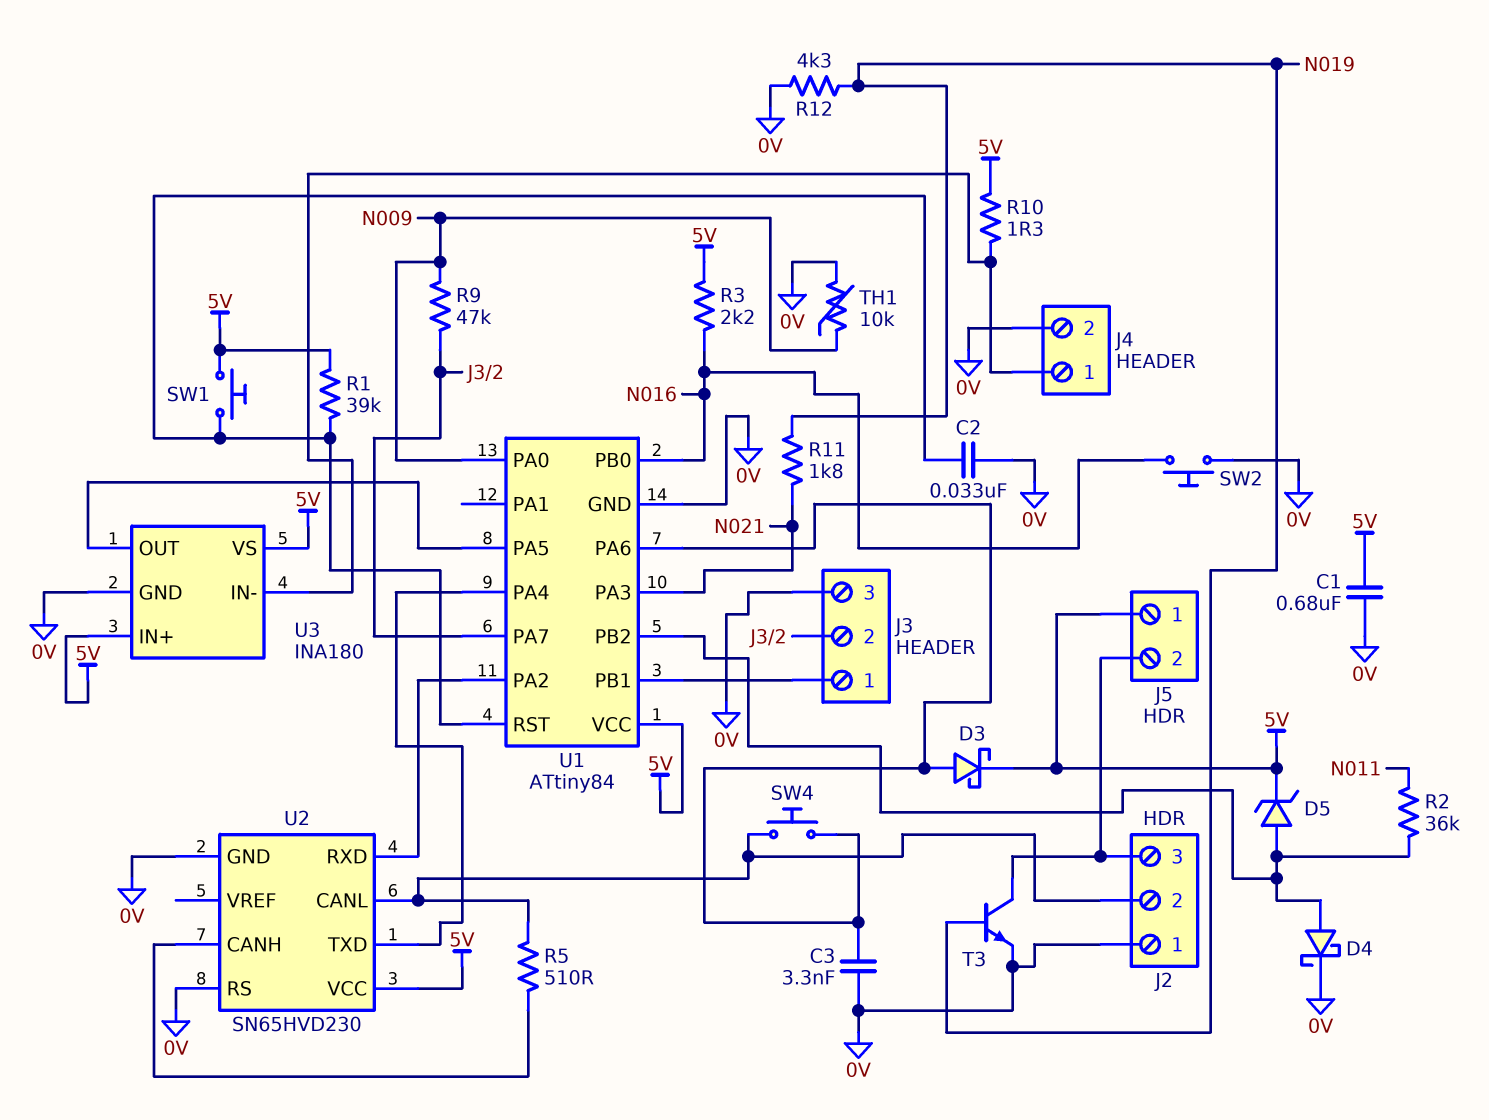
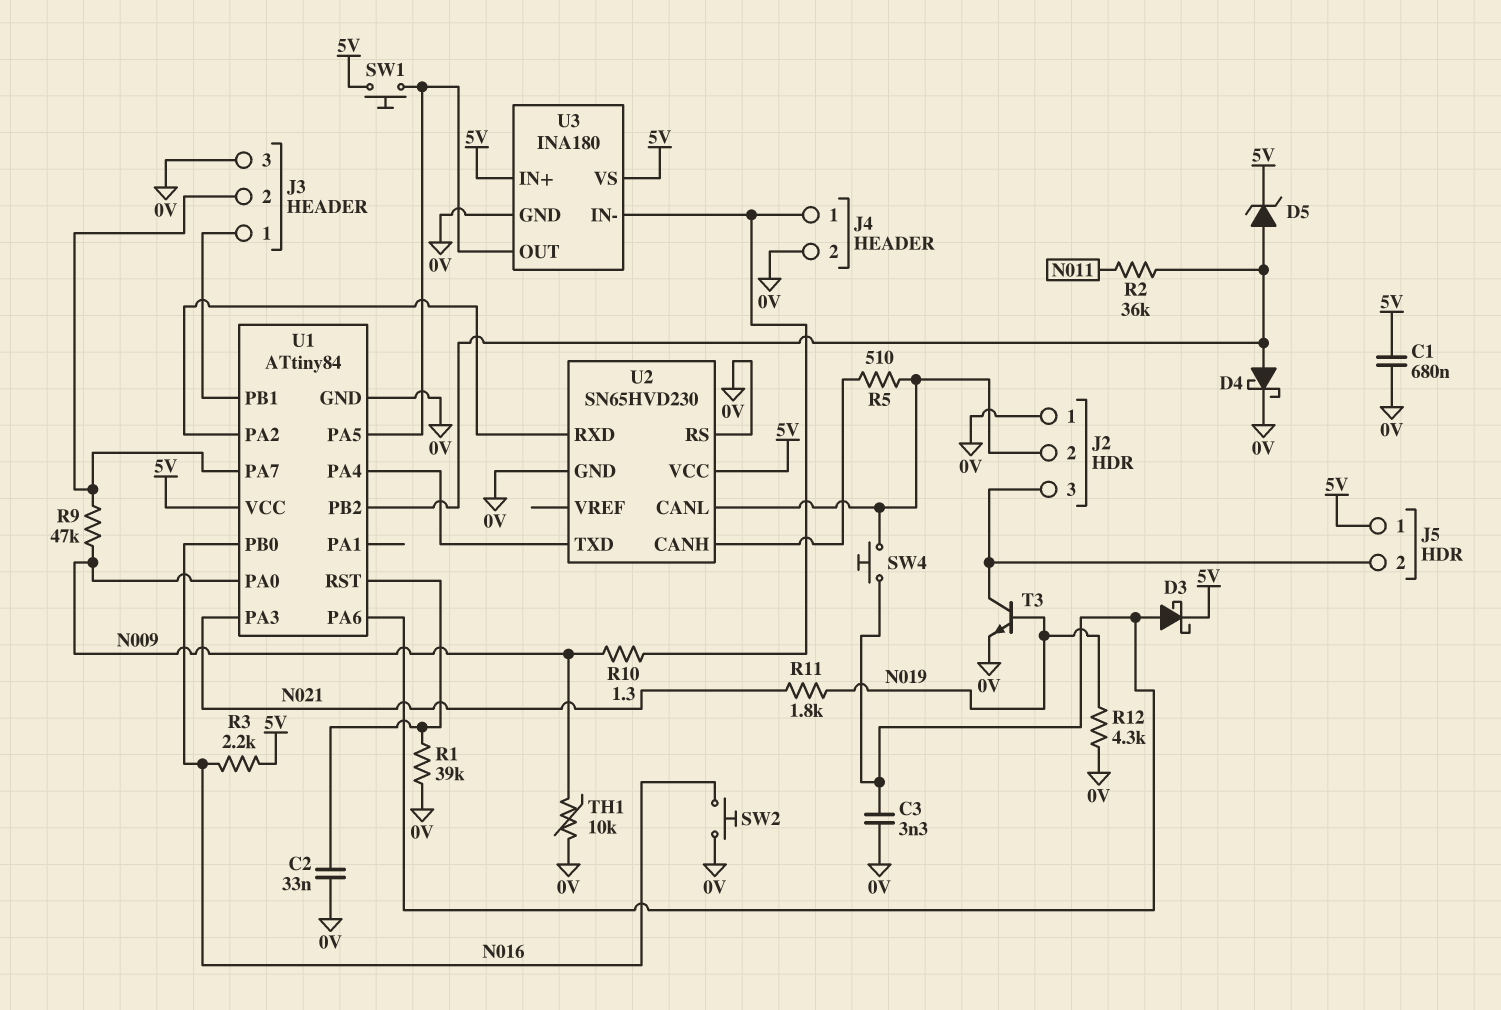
R1: 39k (5V, U1/RST) -> 39k (0V, U1/RST)
R10: 1.3 (5V, J4/1) -> 1.3 (J4/1, N009)
SW1: button (5V, U1/RST) -> button (5V, U1/PA5)

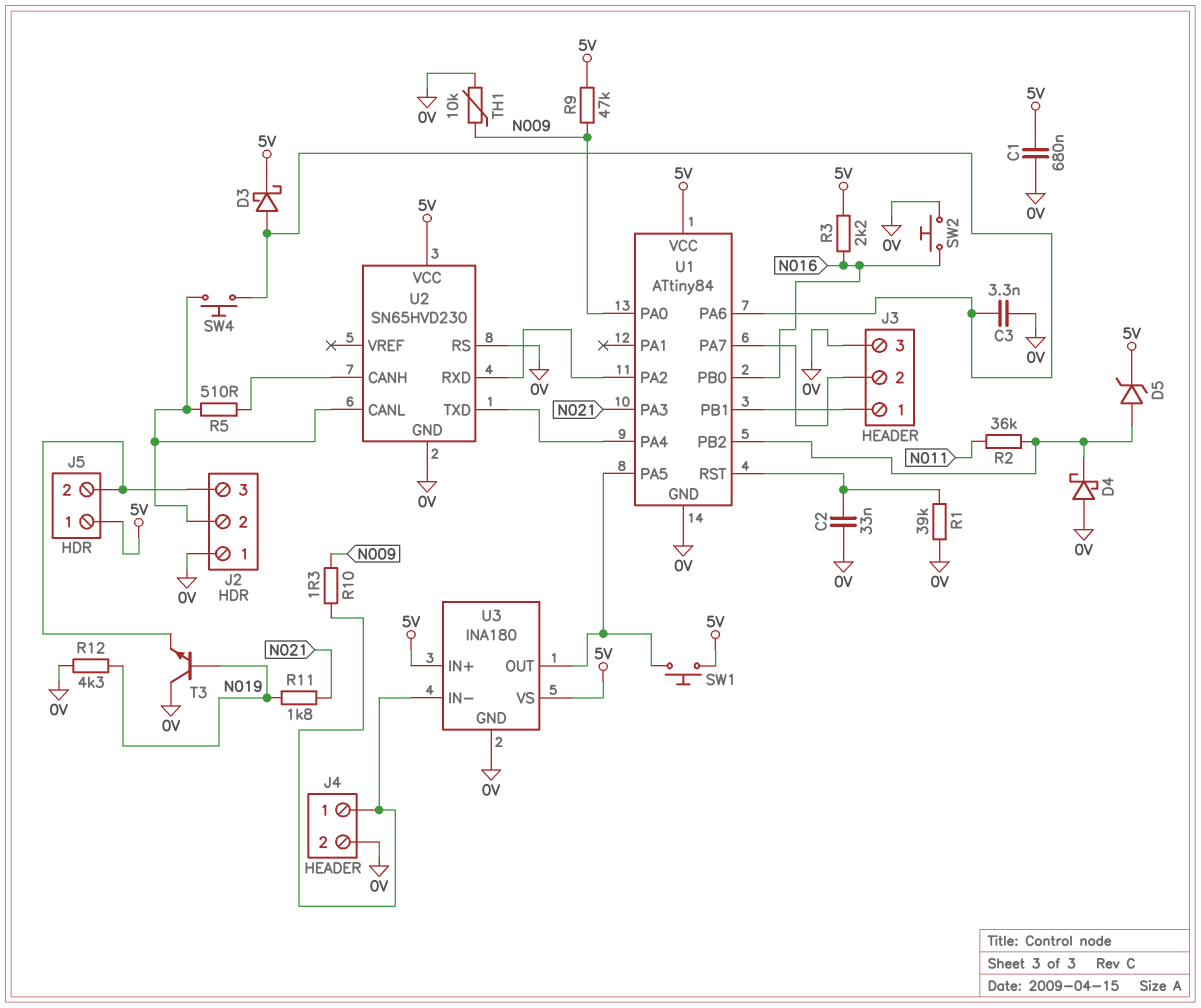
D4: schottky (A U1/PB2, K 0V) -> schottky (A 0V, K U1/PB2)
R9: 47k (J3/2, N009) -> 47k (5V, N009)
T3: NPN (B N019, C J2/3, E 0V) -> NPN (B N019, C 0V, E J2/3)

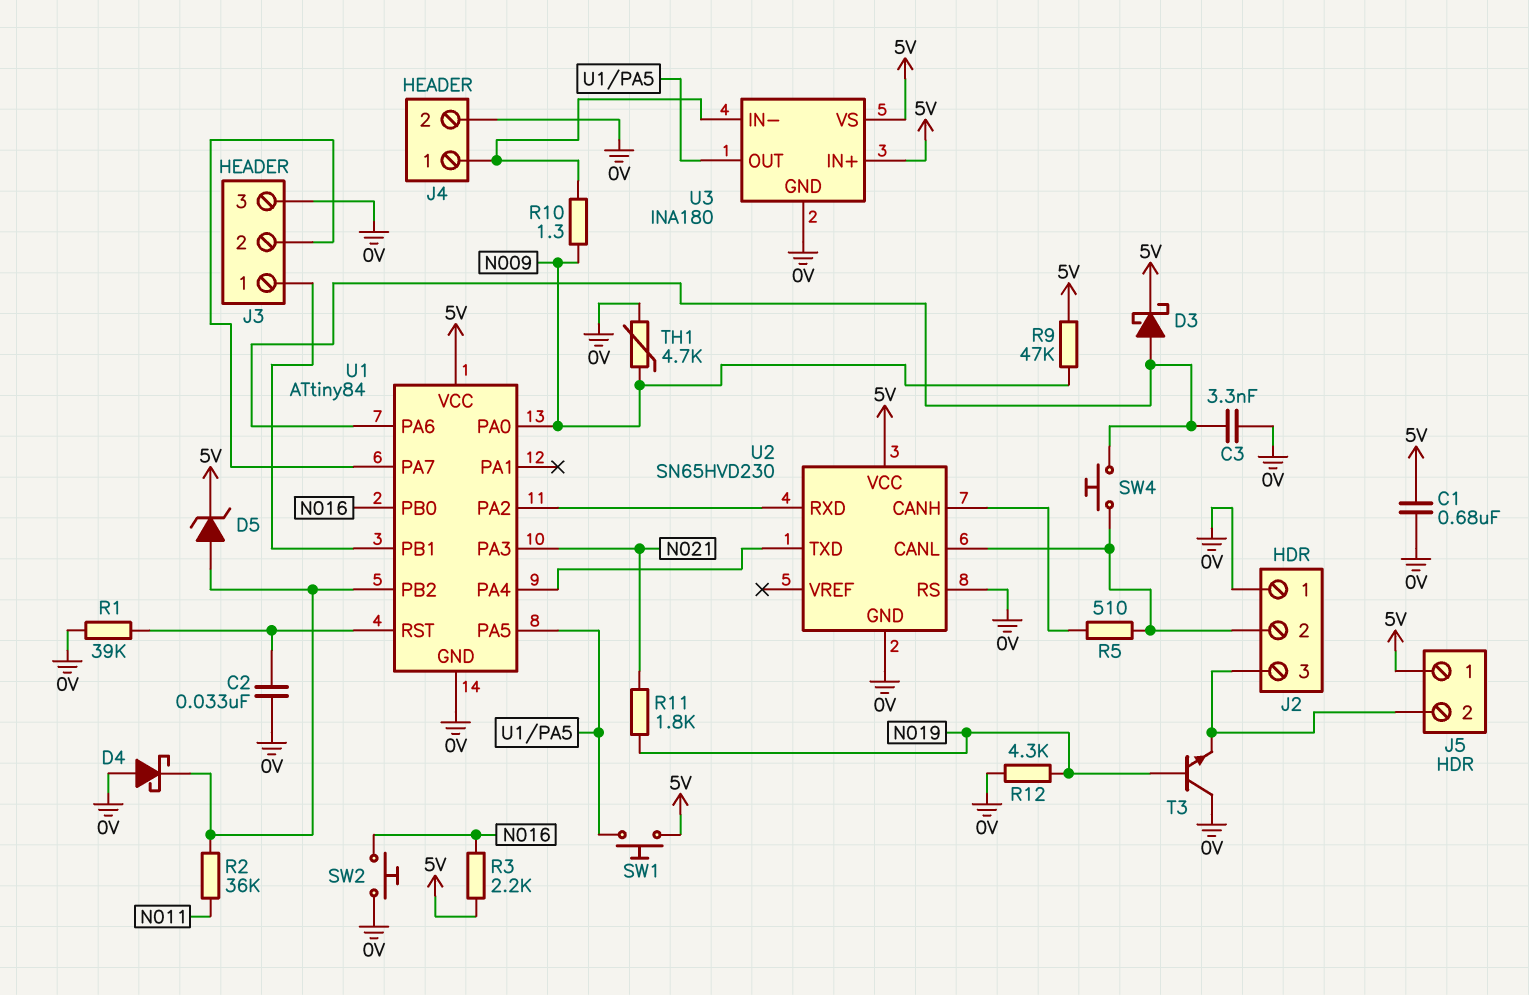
TH1: 10k (0V, N009) -> 4.7k (0V, N009)

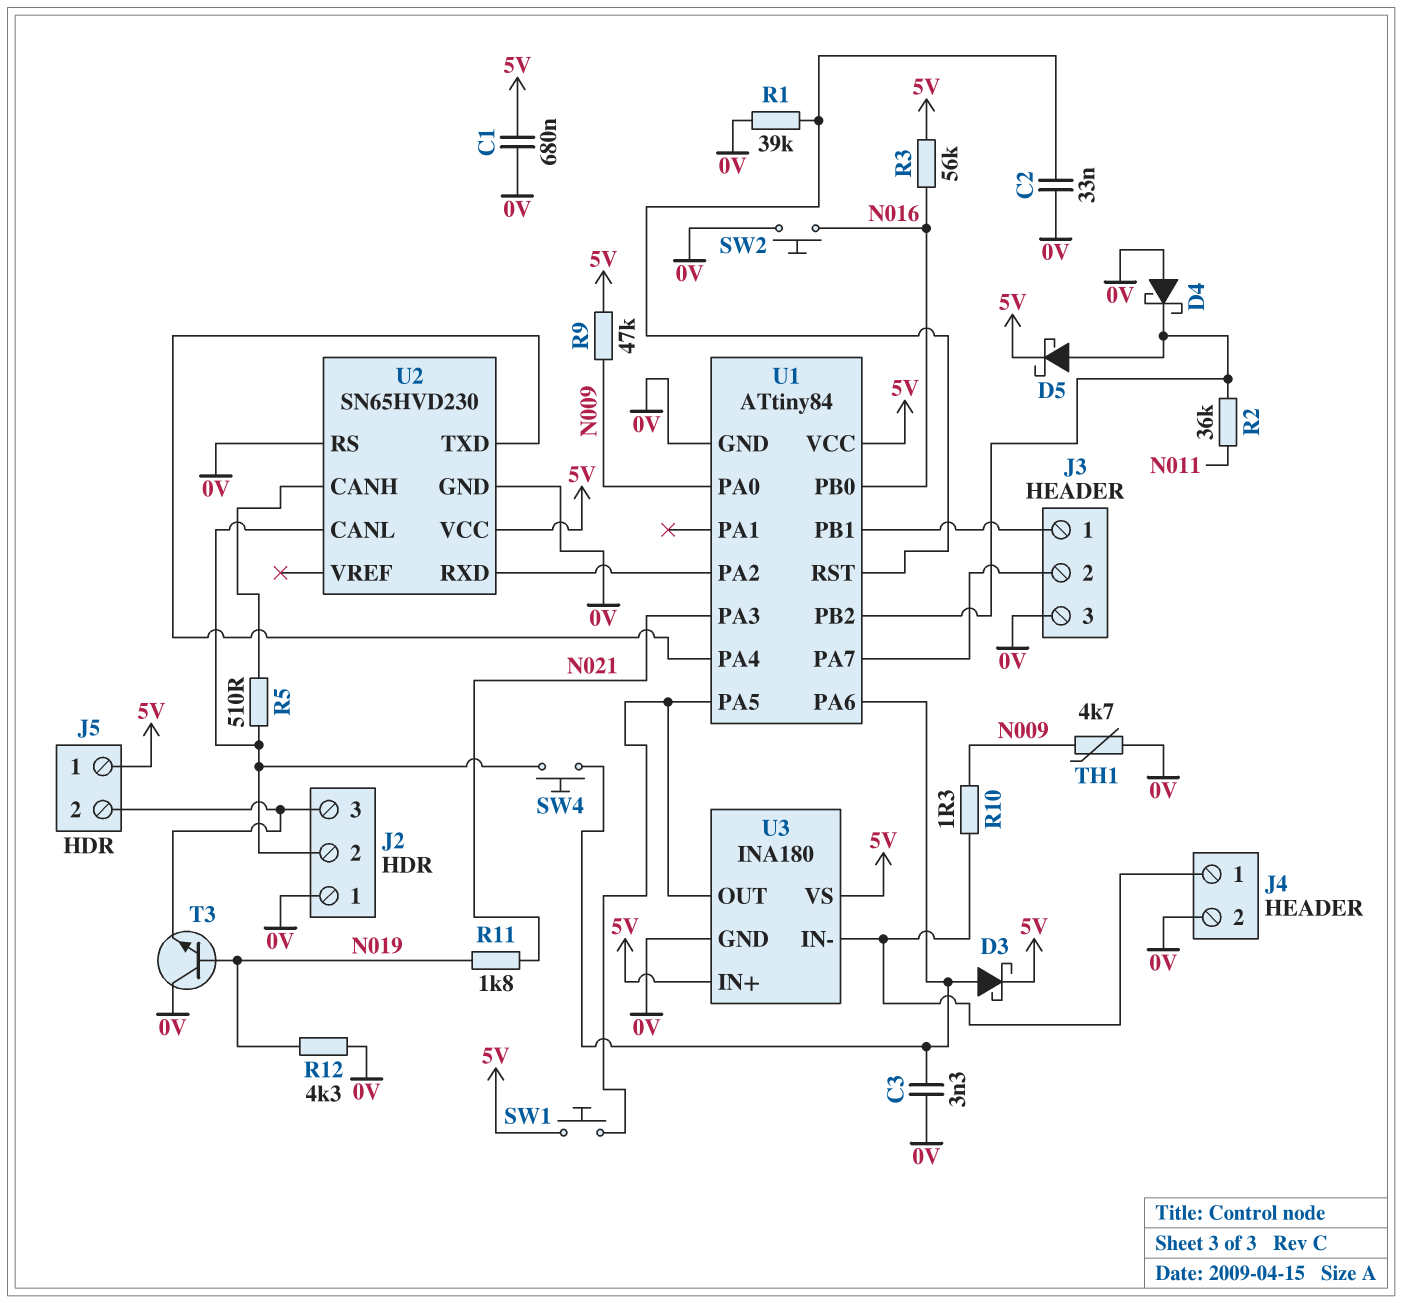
D5: zener (A U1/PB2, K 5V) -> schottky (A U1/PB2, K 5V)
R3: 2.2k (5V, N016) -> 56k (5V, N016)

